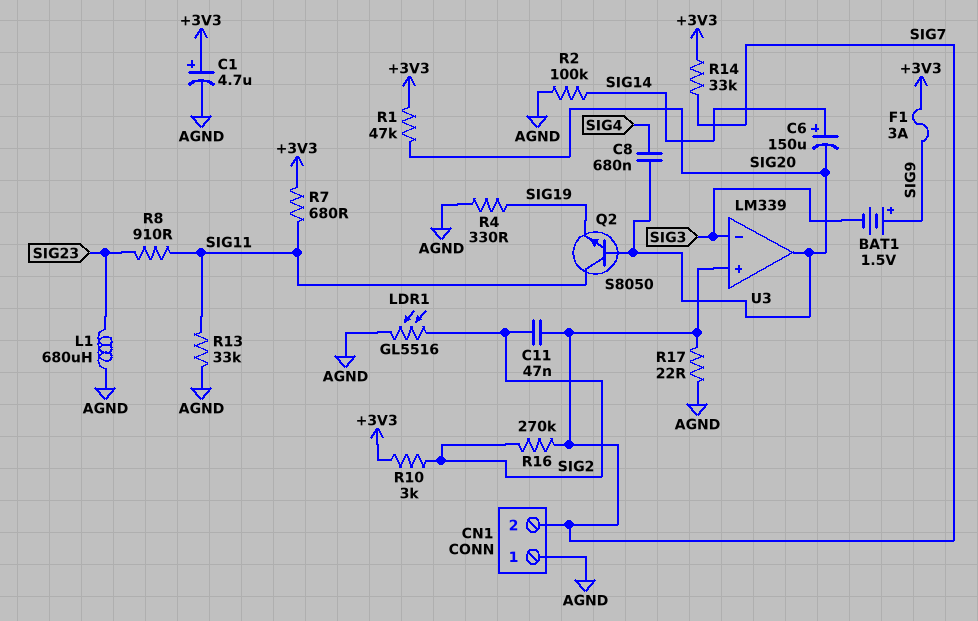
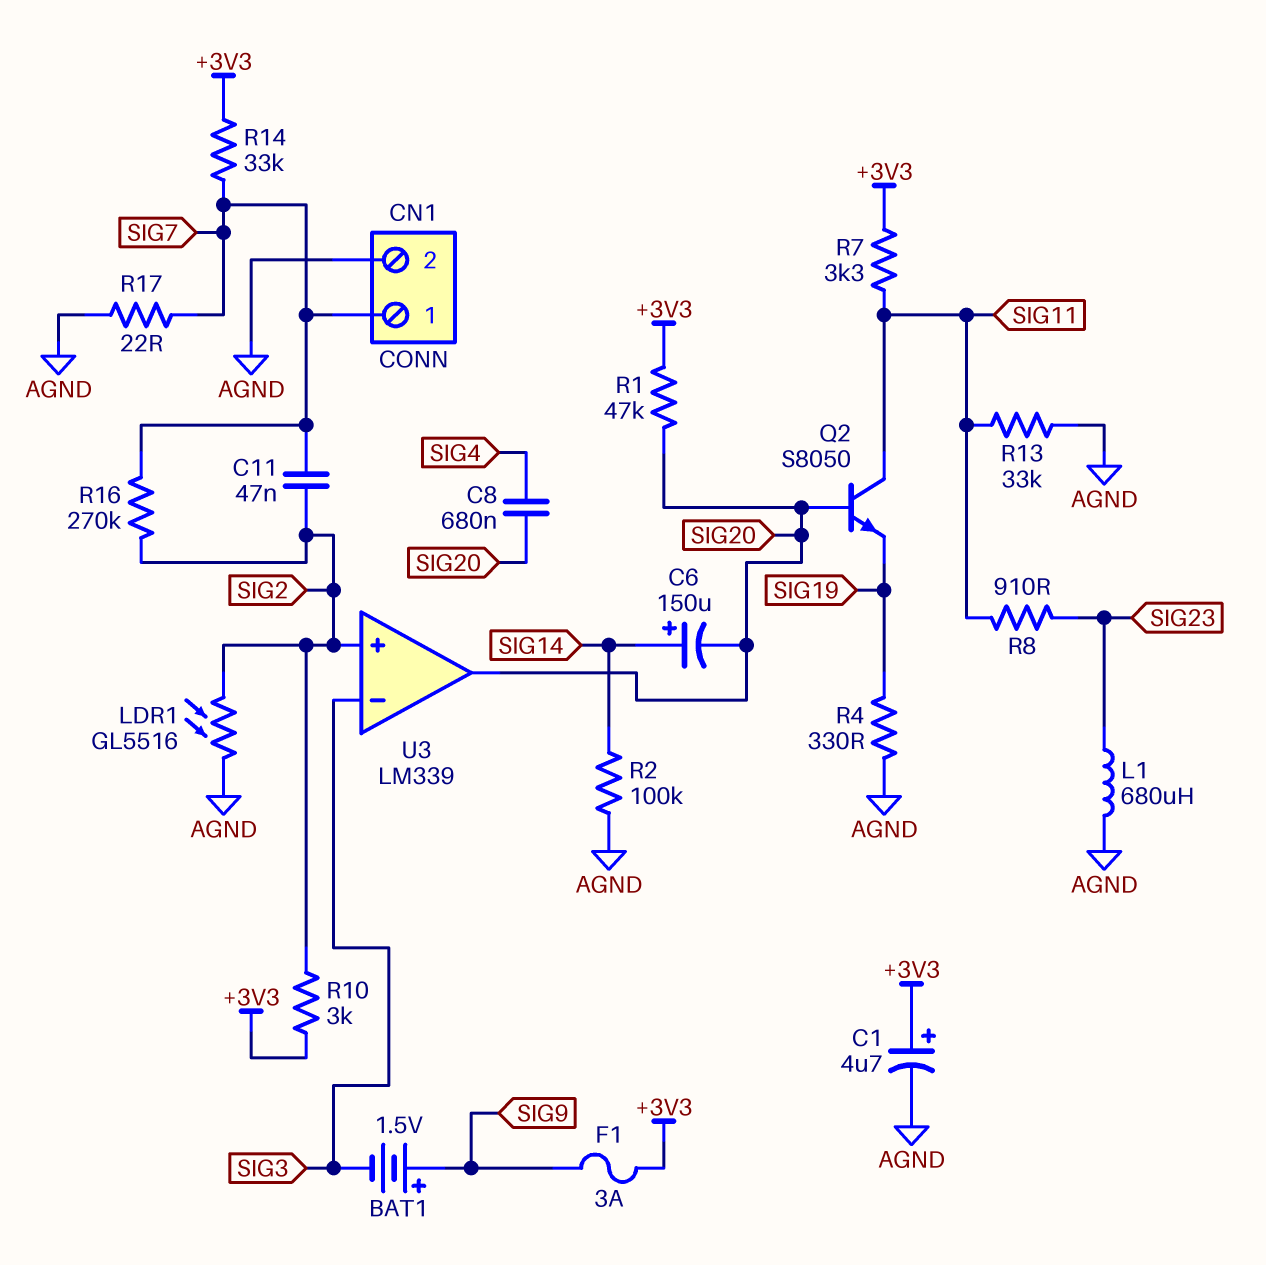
CN1 pin 1: AGND -> SIG7
CN1 pin 2: SIG7 -> AGND
R7: 680 (+3V3, SIG11) -> 3.3k (+3V3, SIG11)
U3 pin in+: SIG7 -> SIG2

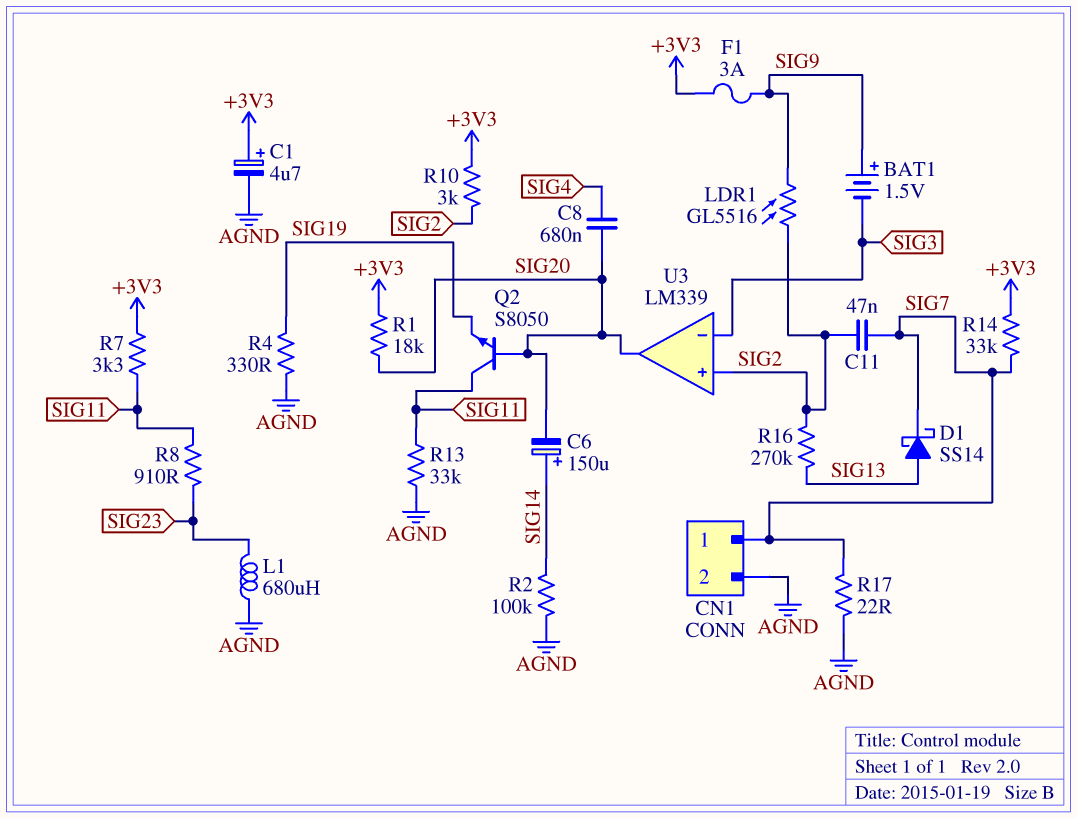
D1: none -> schottky SS14 (A SIG13, K SIG7)
LDR1: GL5516 (AGND, SIG2) -> GL5516 (SIG2, SIG9)
R1: 47k (+3V3, SIG20) -> 18k (+3V3, SIG20)
R16: 270k (SIG2, SIG7) -> 270k (SIG2, SIG13)

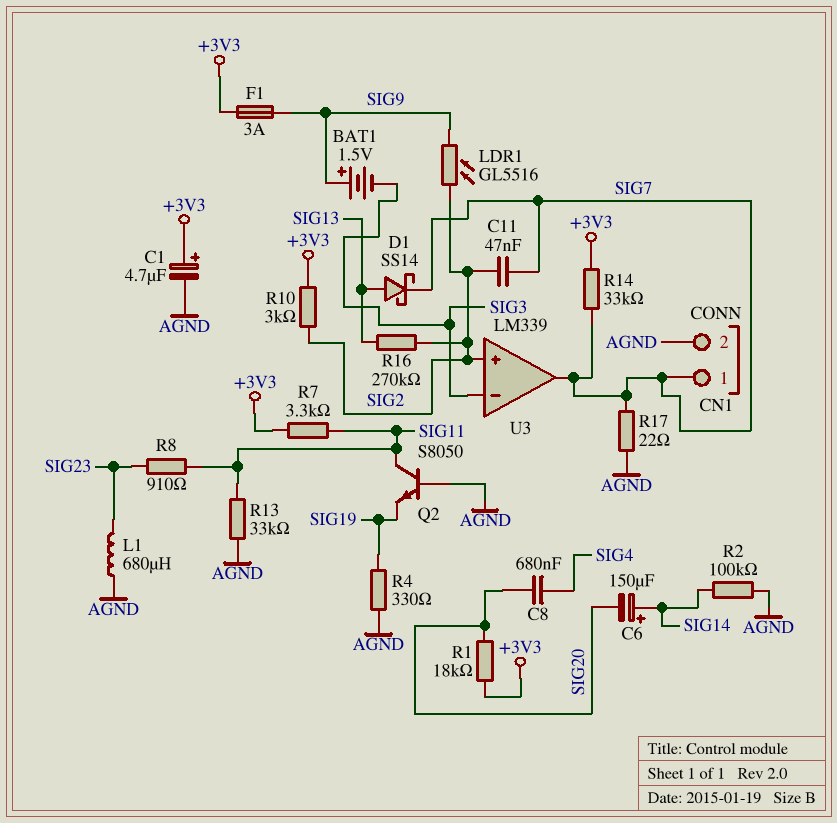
Q2: NPN S8050 (B SIG20, C SIG11, E SIG19) -> NPN S8050 (B AGND, C SIG11, E SIG19)
U3 pin out: SIG20 -> SIG7

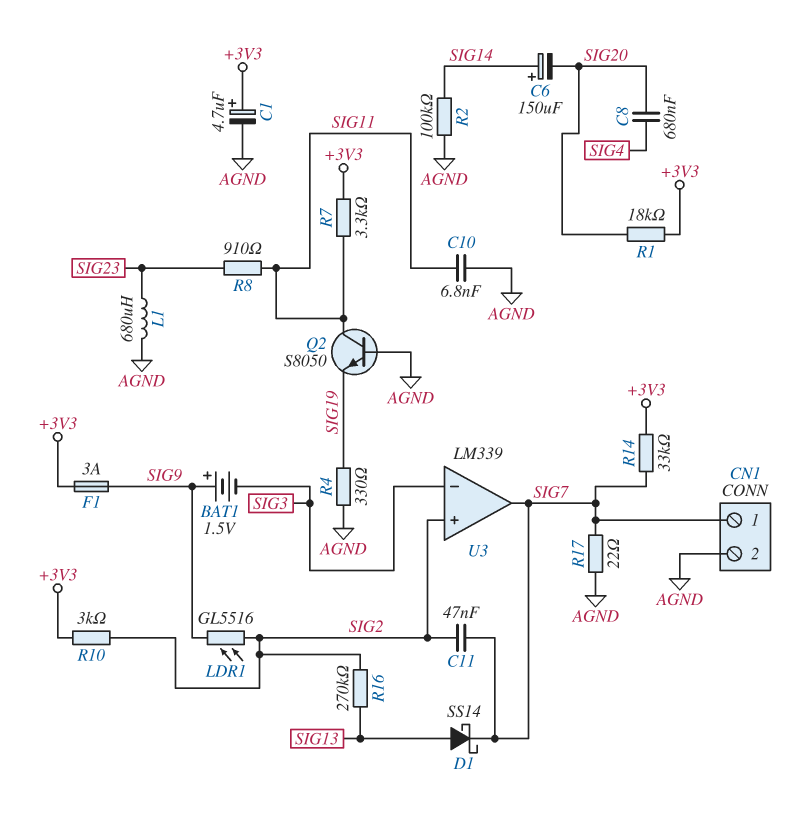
C10: none -> 6.8nF (AGND, SIG11)
R13: 33k (AGND, SIG11) -> none

